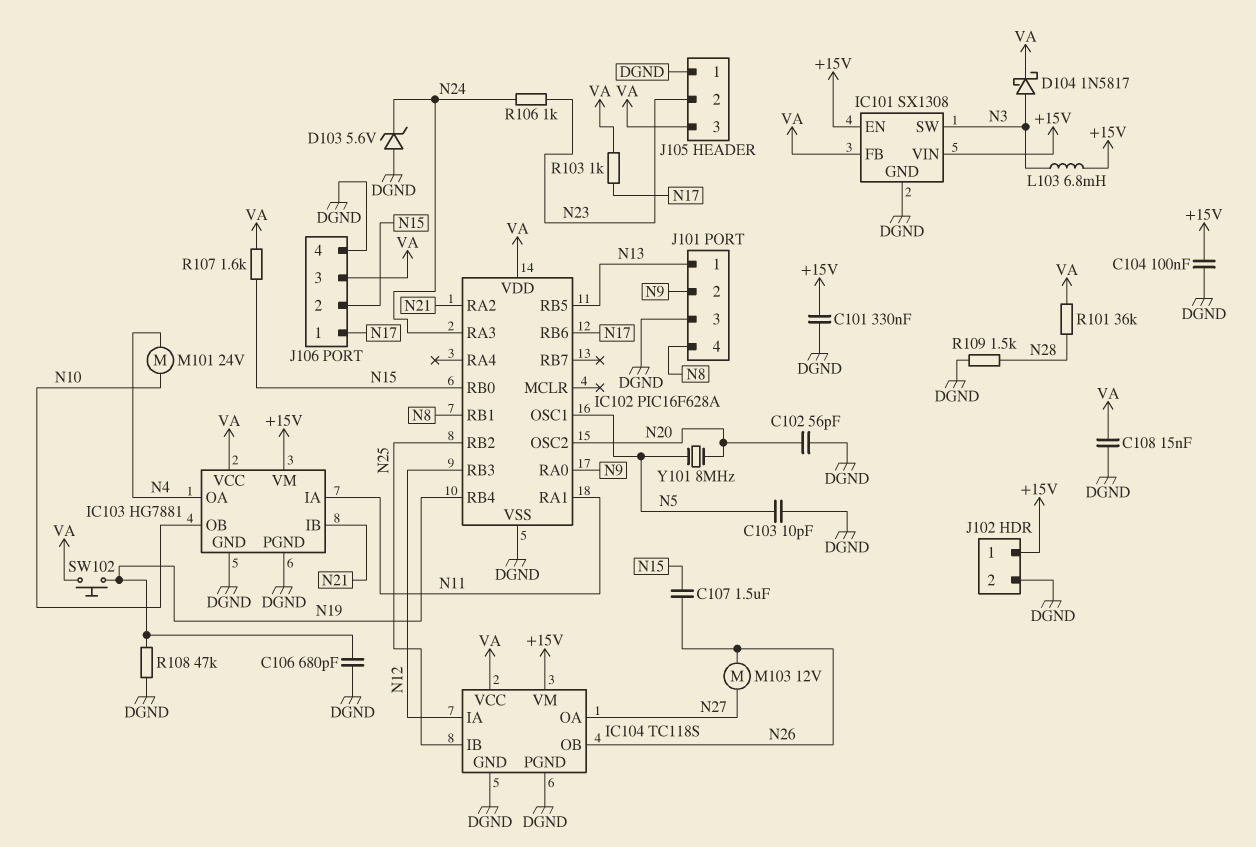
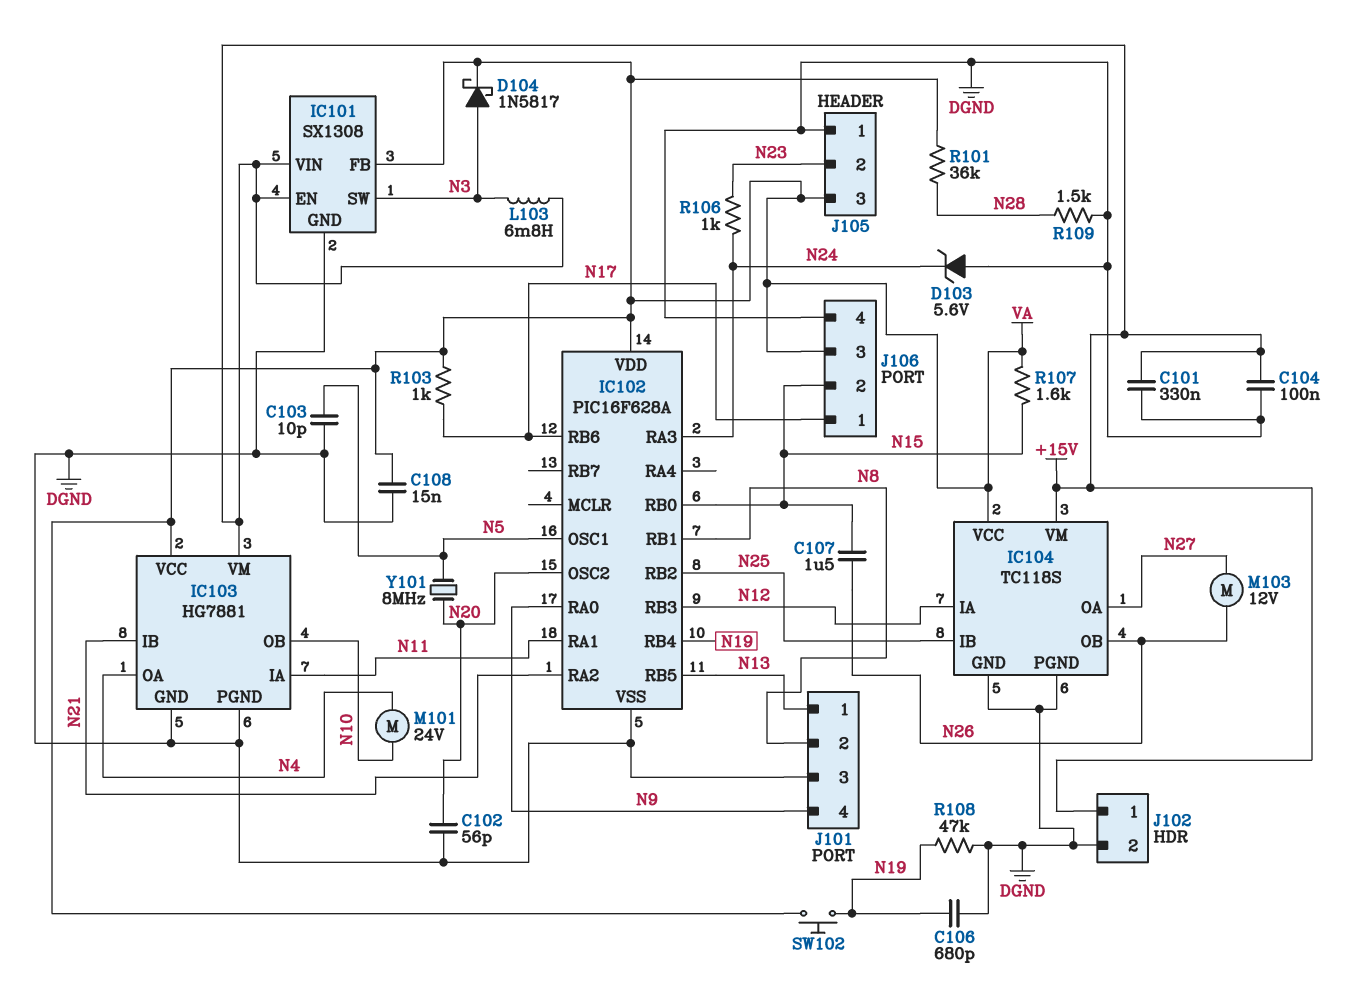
J101 pin 2: N9 -> N8
J101 pin 4: N8 -> N9

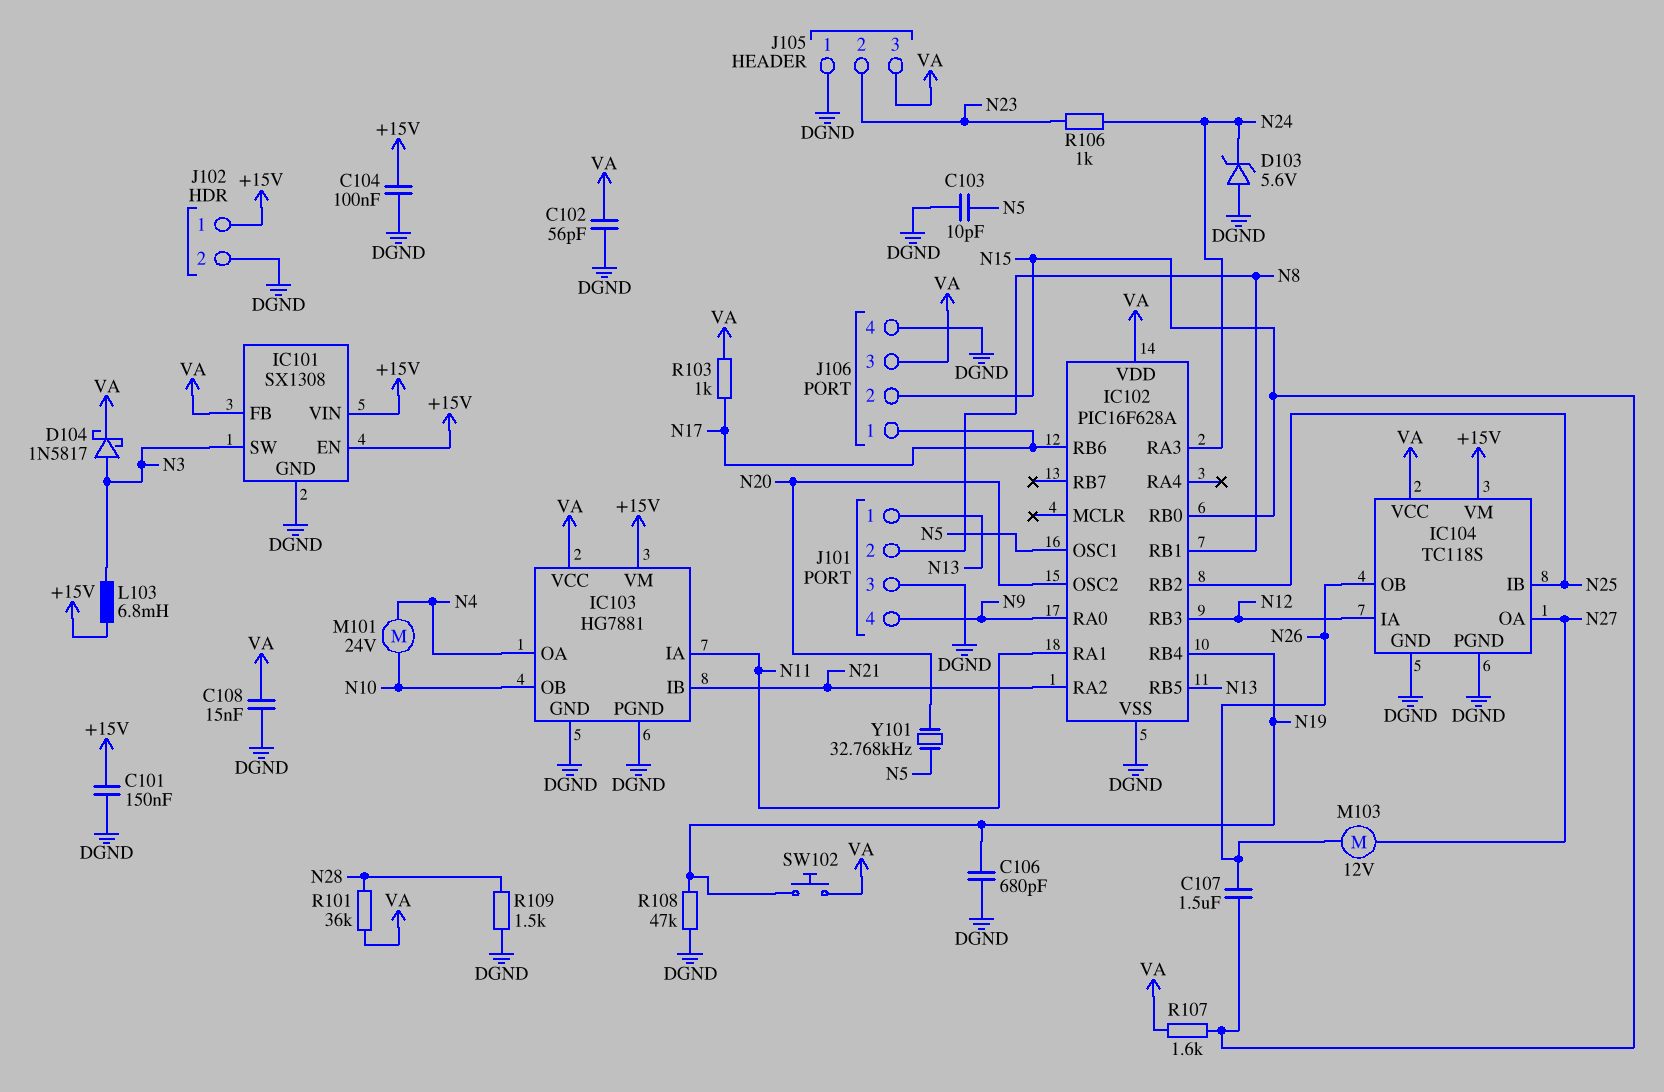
C101: 330nF (+15V, DGND) -> 150nF (+15V, DGND)
C102: 56pF (DGND, N20) -> 56pF (DGND, VA)
Y101: 8MHz (N5, N20) -> 32.768kHz (N5, N20)

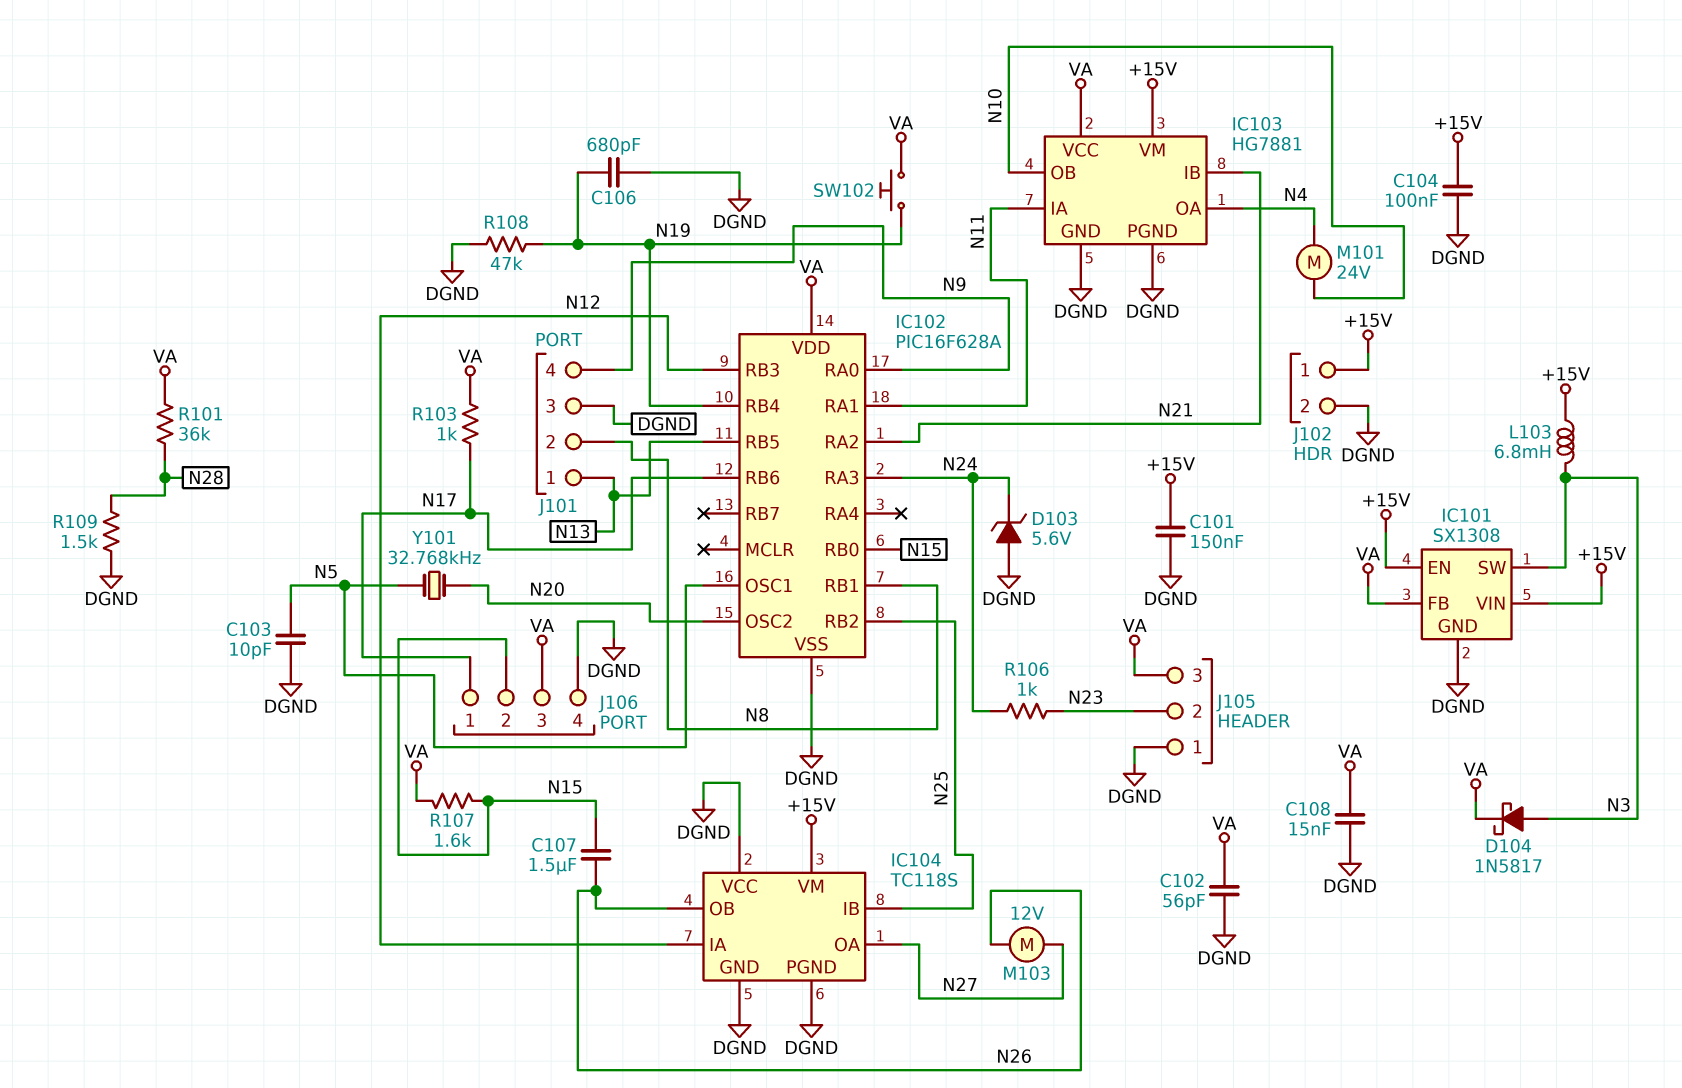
IC104 pin VCC: VA -> DGND

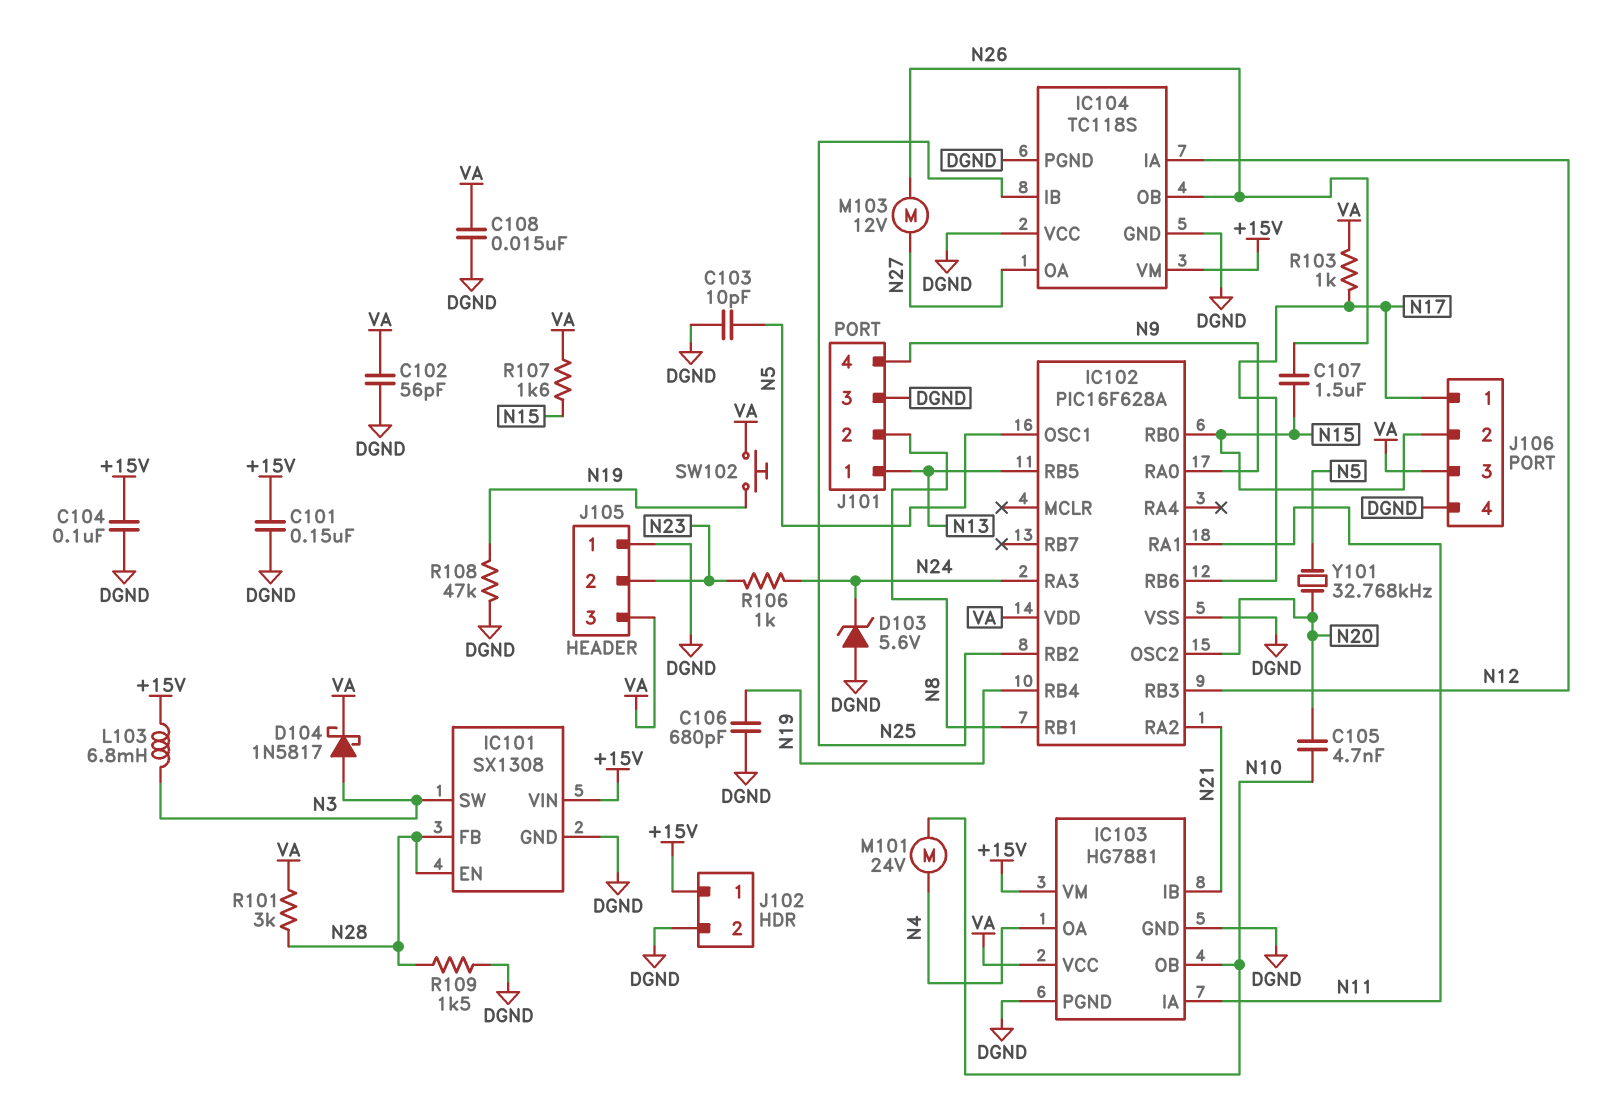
C105: none -> 4.7nF (N10, N20)
IC101 pin EN: +15V -> N28
IC101 pin FB: VA -> N28
R101: 36k (N28, VA) -> 3k (N28, VA)

